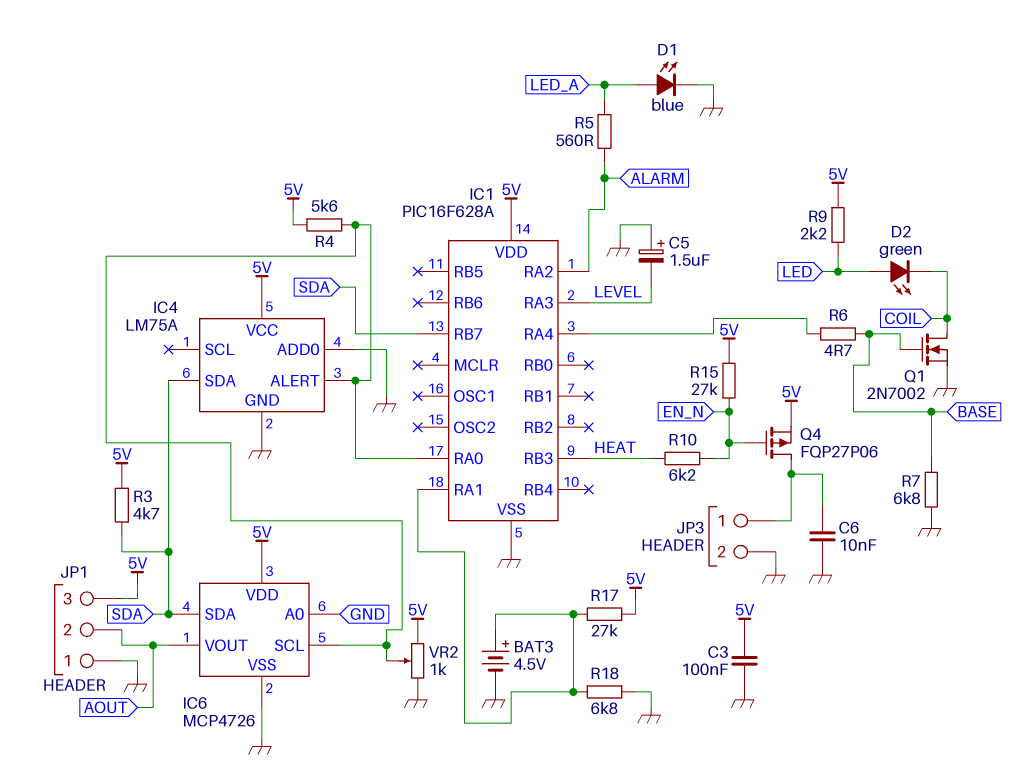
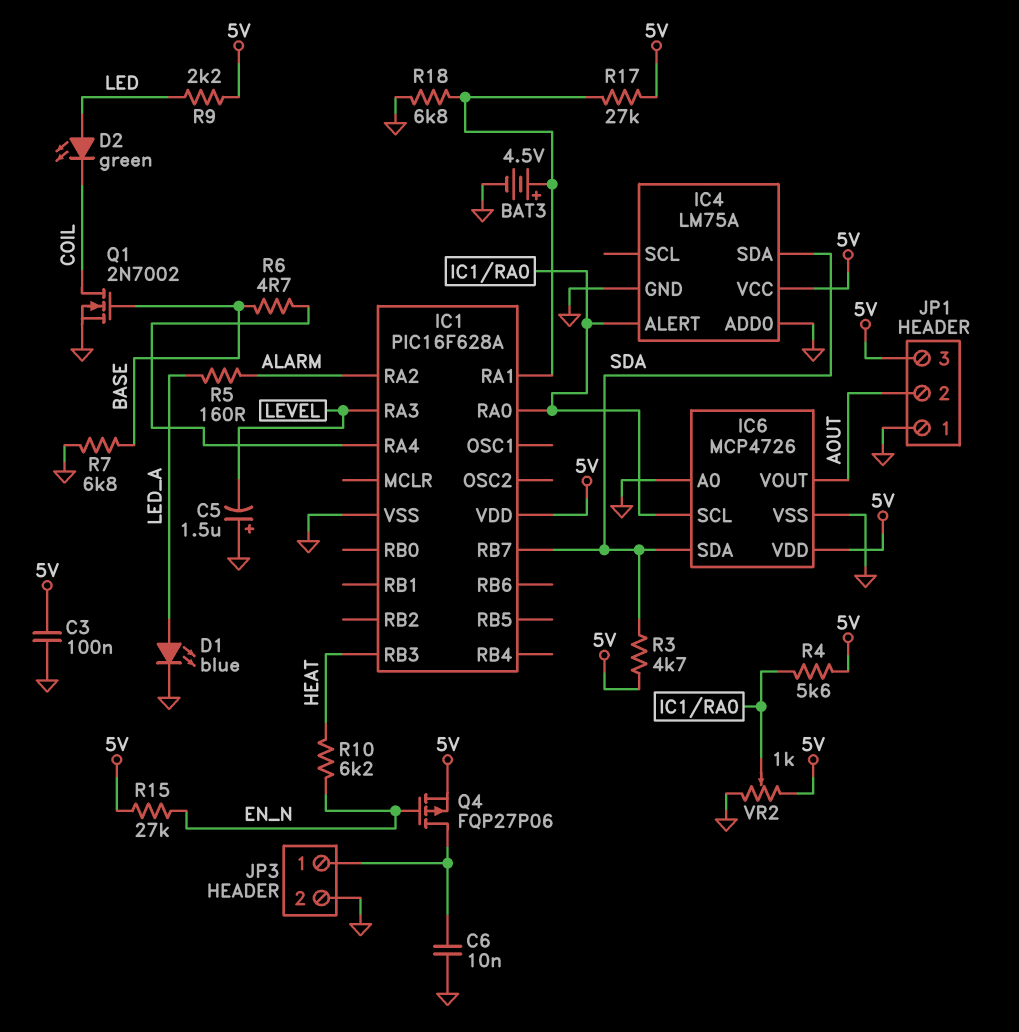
R5: 560 (ALARM, LED_A) -> 160 (ALARM, LED_A)

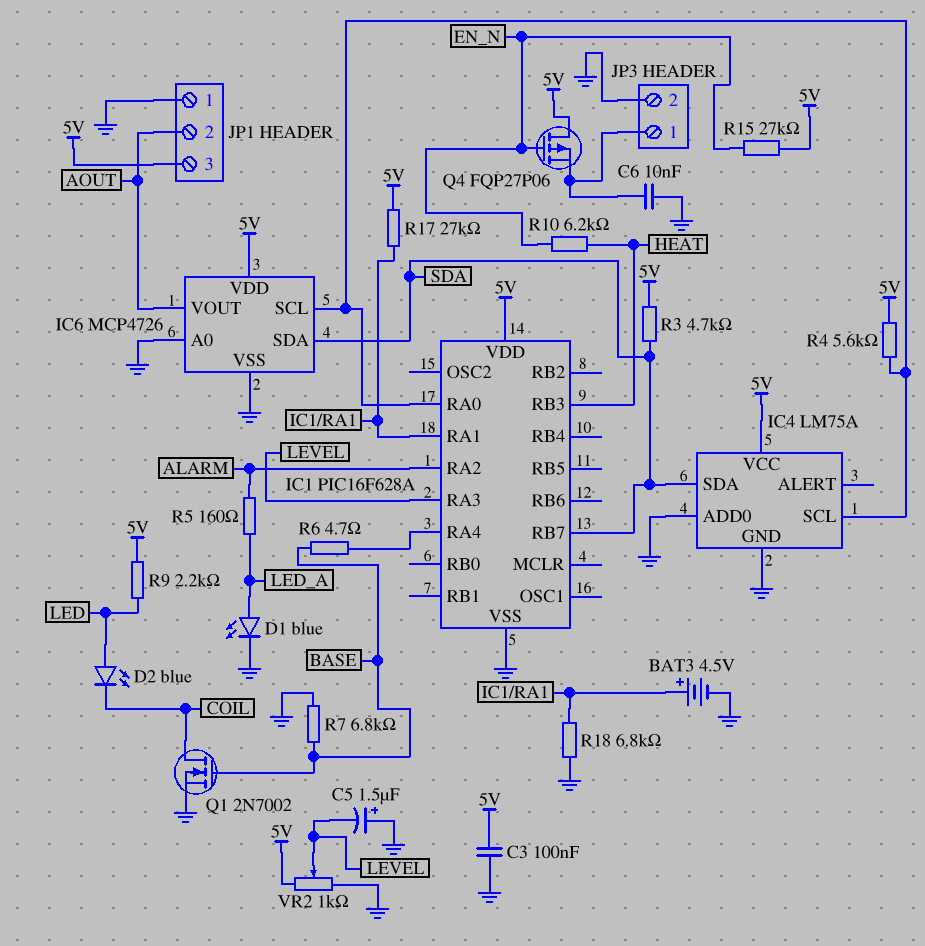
D2: LED green (A LED, K COIL) -> LED blue (A LED, K COIL)
IC4 pin ALERT: IC1/RA0 -> none
IC4 pin SCL: none -> IC1/RA0
Q4: PMOS FQP27P06 (G EN_N, D JP3/1, S 5V) -> PMOS FQP27P06 (G EN_N, D 5V, S JP3/1)
VR2: 1k (5V, GND, wiper IC1/RA0) -> 1k (5V, GND, wiper LEVEL)

